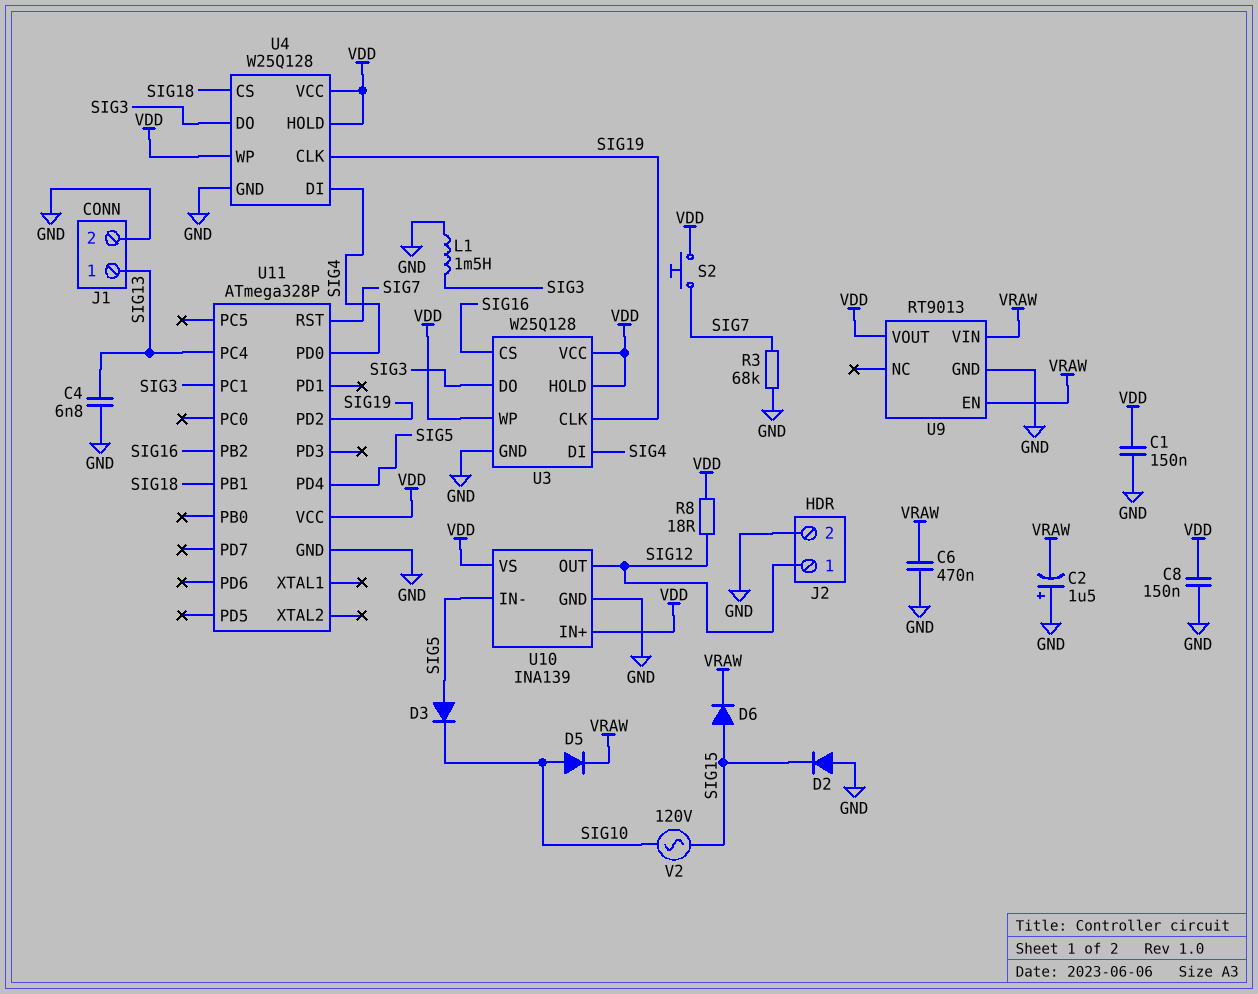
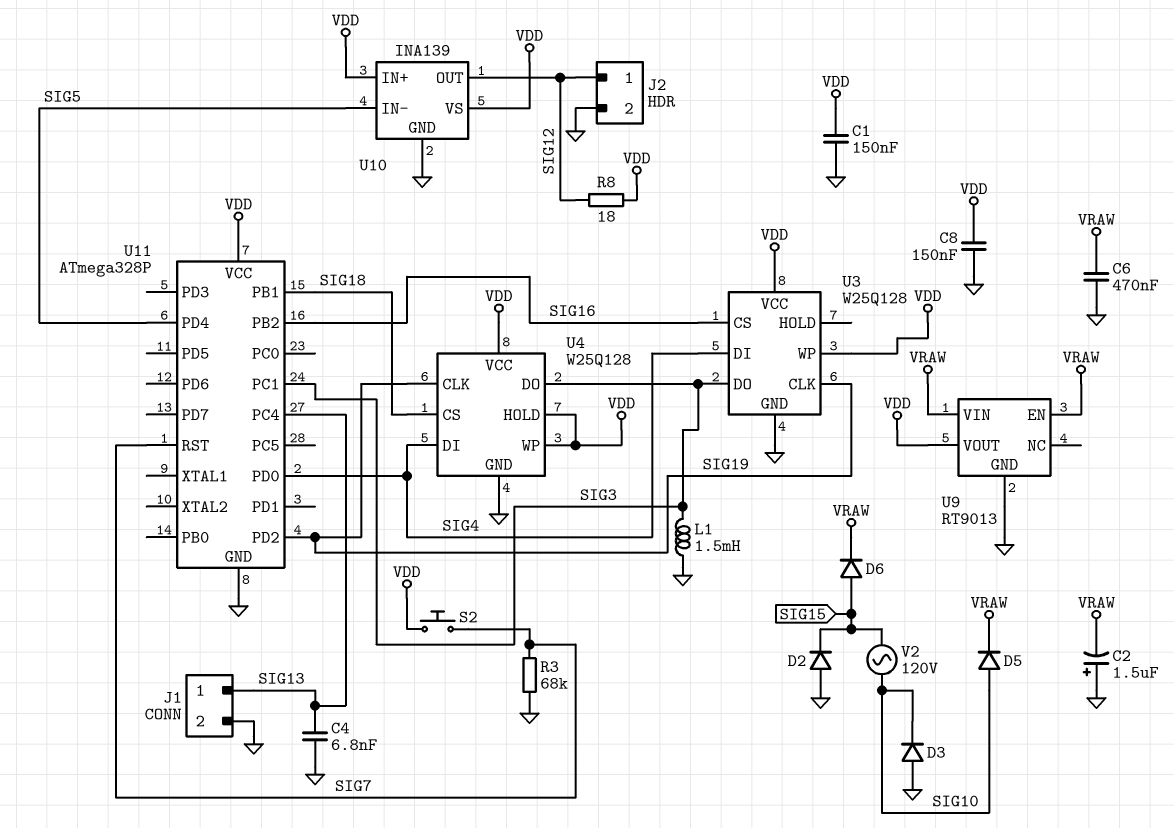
D3: diode (A SIG5, K SIG10) -> diode (A GND, K SIG10)
U3 pin HOLD: VDD -> none

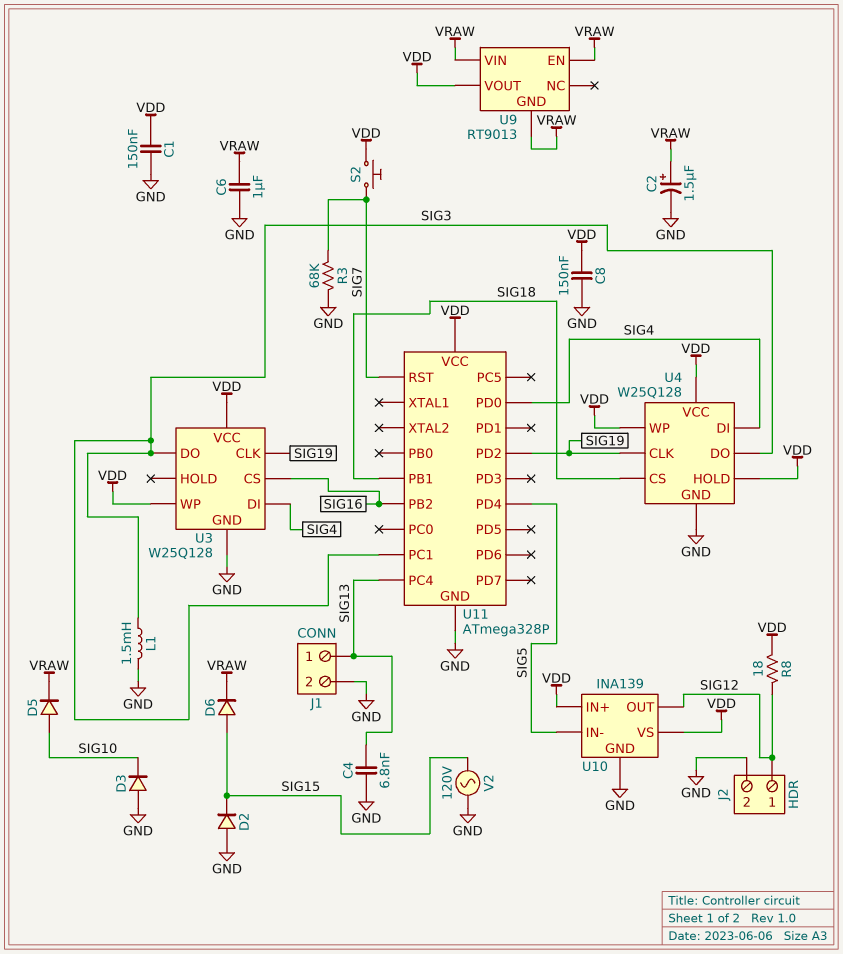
C2: 1.5uF (plus GND, minus VRAW) -> 1.5uF (plus VRAW, minus GND)
C6: 470nF (GND, VRAW) -> 1uF (GND, VRAW)
U9 pin GND: GND -> VRAW
V2: AC 120V (SIG10, SIG15) -> AC 120V (GND, SIG15)

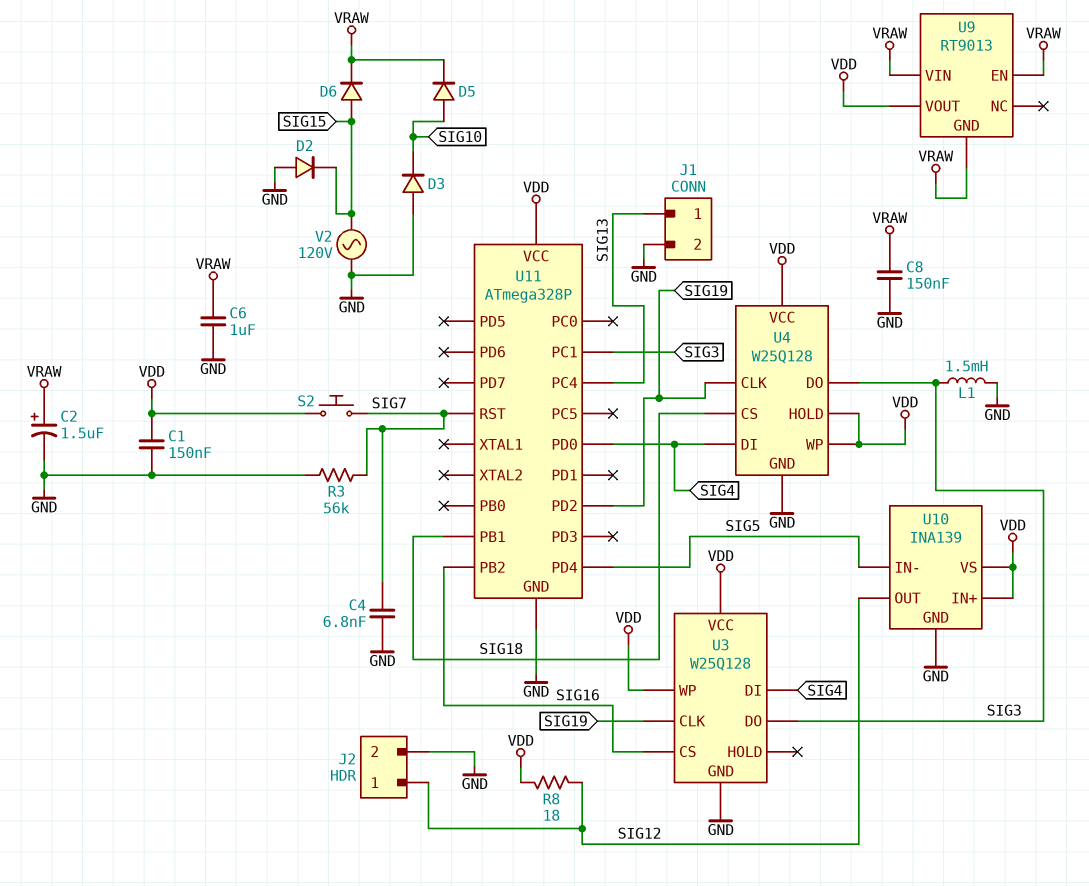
C4: 6.8nF (GND, SIG13) -> 6.8nF (GND, SIG7)
C8: 150nF (GND, VDD) -> 150nF (GND, VRAW)
R3: 68k (GND, SIG7) -> 56k (GND, SIG7)

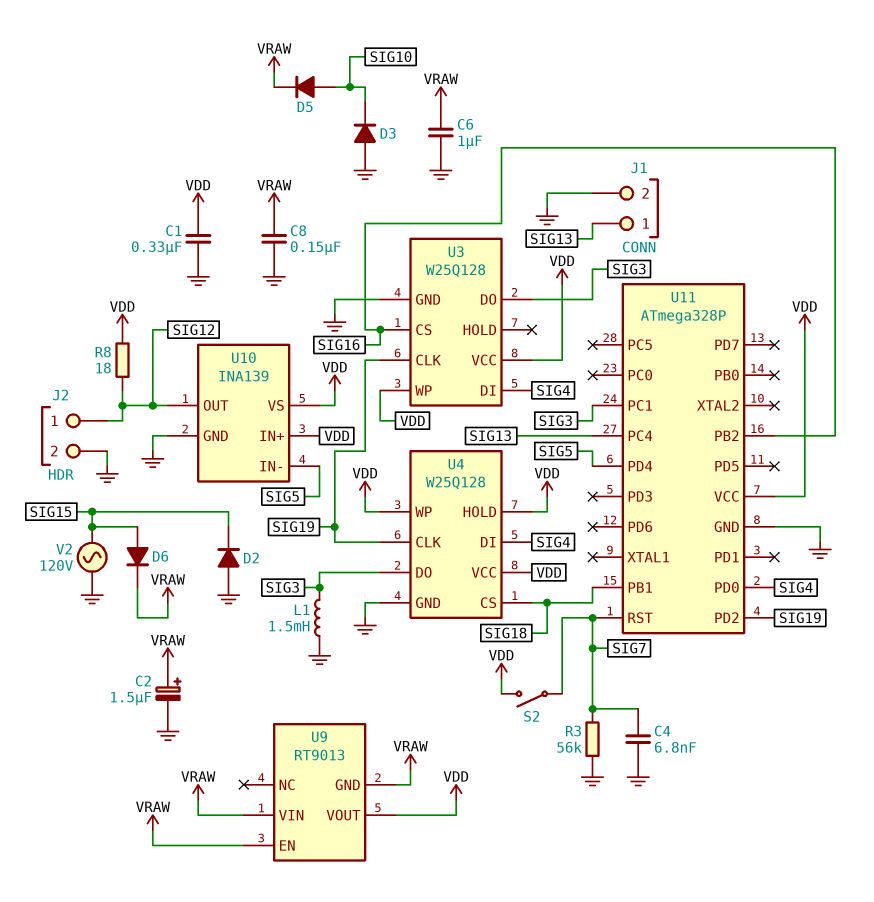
C1: 150nF (GND, VDD) -> 330nF (GND, VDD)
S2: button (SIG7, VDD) -> switch (SIG7, VDD)

